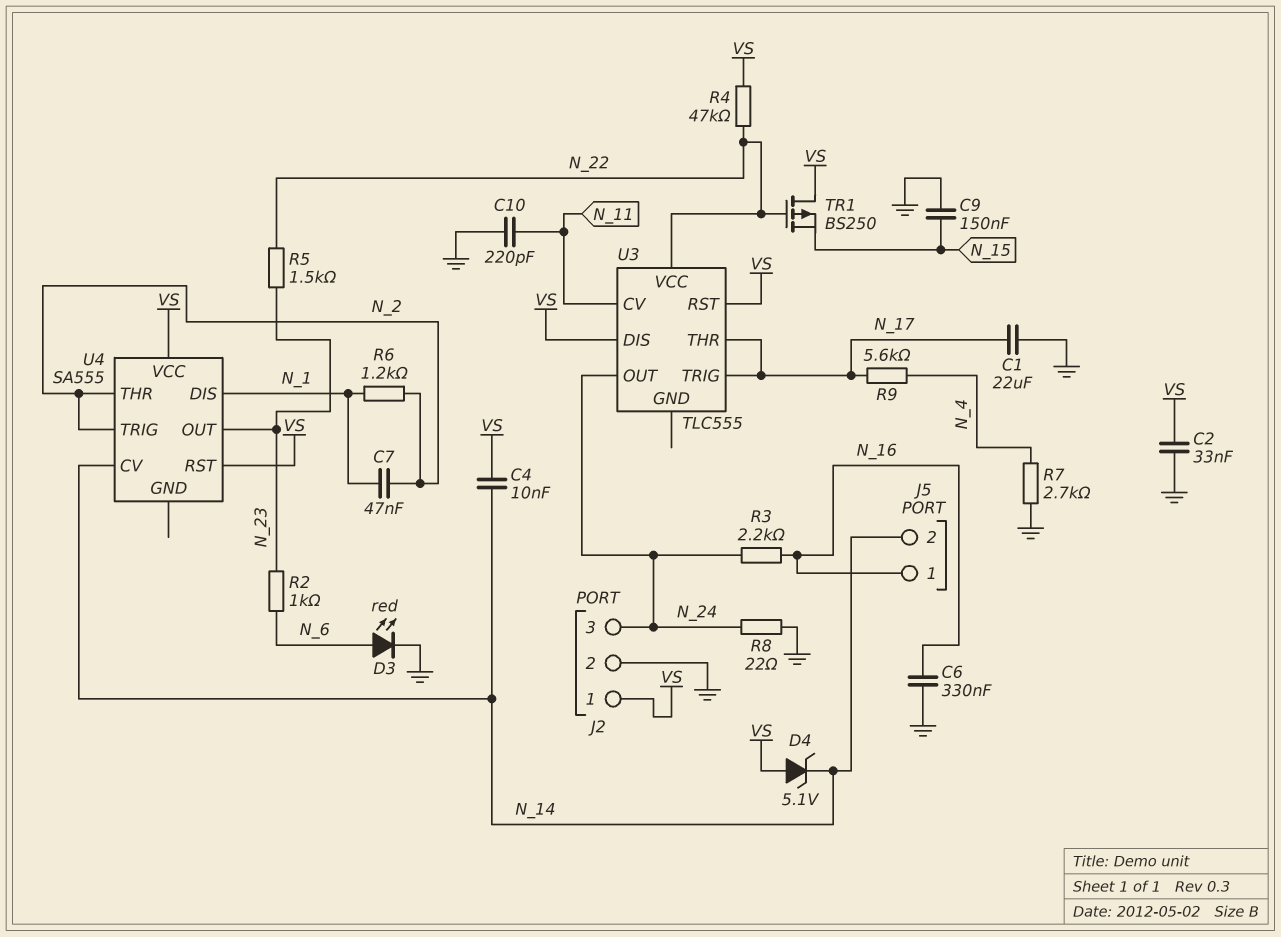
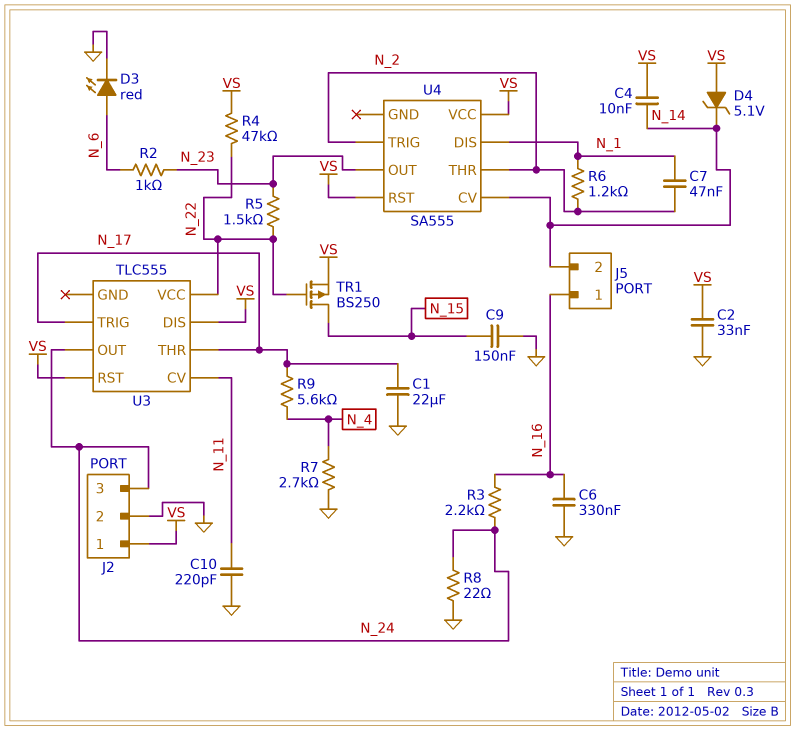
TR1: PMOS BS250 (G N_22, D VS, S N_15) -> PMOS BS250 (G N_22, D N_15, S VS)

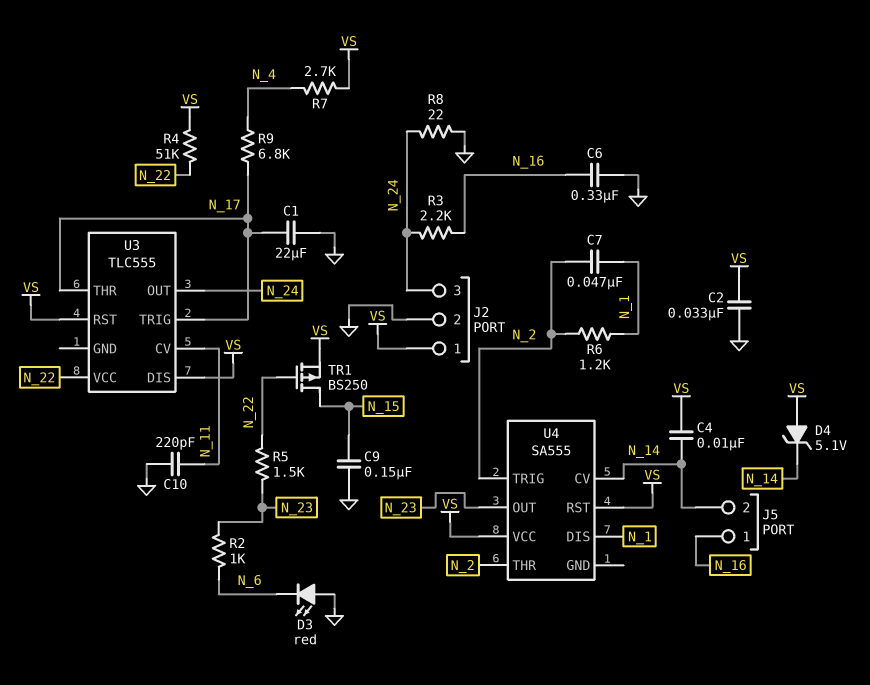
D3: LED red (A N_6, K GND) -> LED red (A GND, K N_6)
R4: 47k (N_22, VS) -> 51k (N_22, VS)
R7: 2.7k (GND, N_4) -> 2.7k (N_4, VS)
R9: 5.6k (N_4, N_17) -> 6.8k (N_4, N_17)

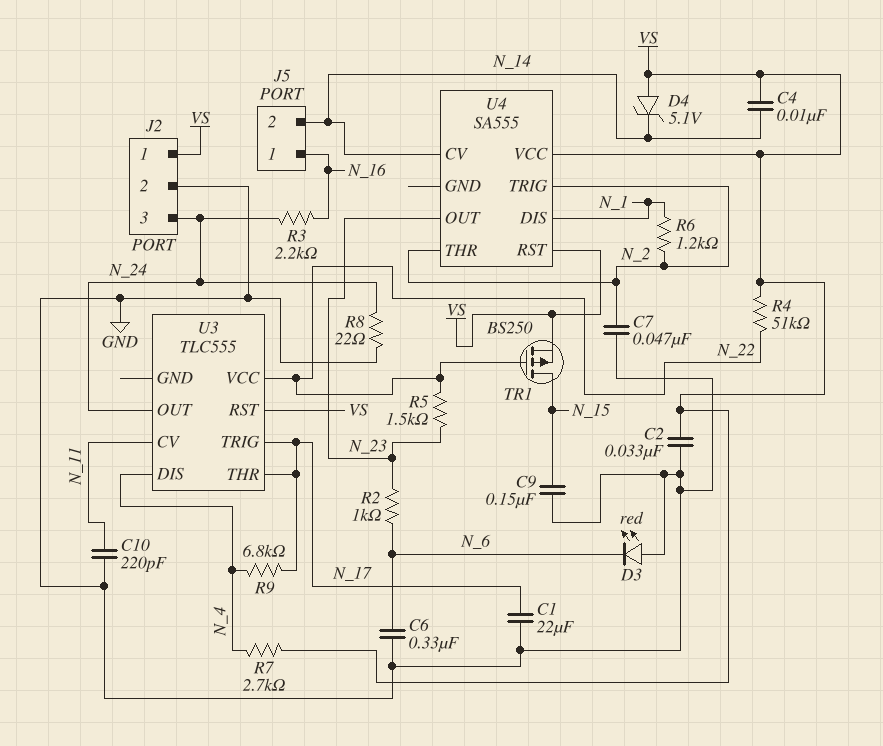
C6: 330nF (GND, N_16) -> 330nF (GND, N_6)
C7: 47nF (N_1, N_2) -> 47nF (GND, N_2)
U3 pin DIS: VS -> N_4

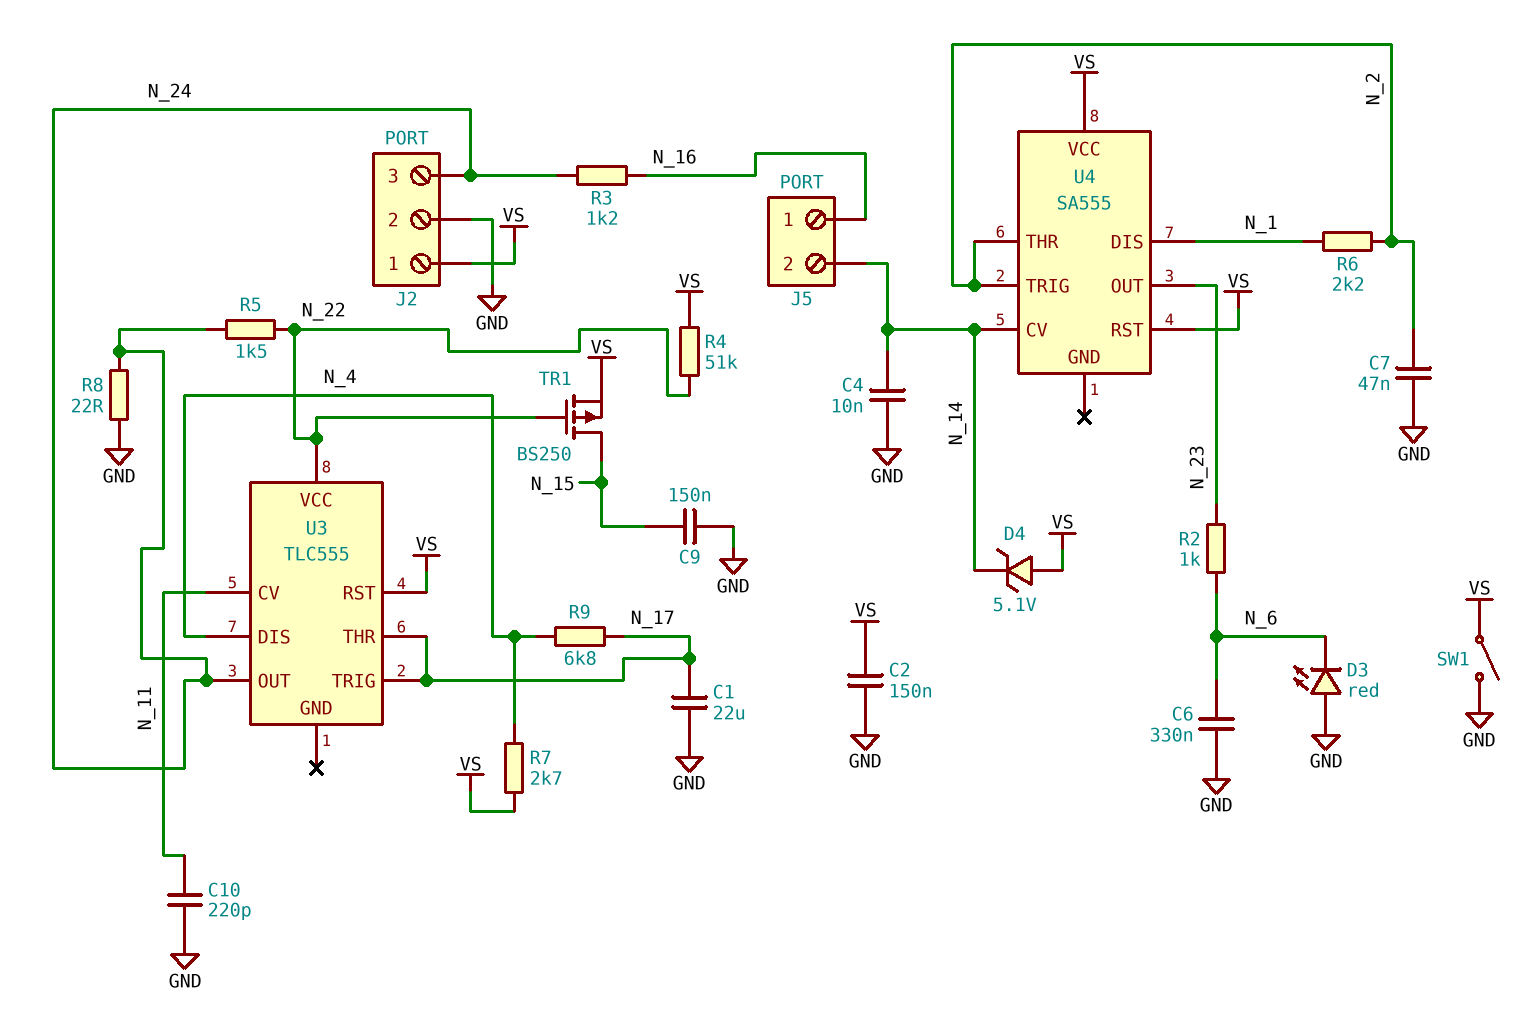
C2: 33nF (GND, VS) -> 150nF (GND, VS)
C4: 10nF (N_14, VS) -> 10nF (GND, N_14)
R3: 2.2k (N_16, N_24) -> 1.2k (N_16, N_24)
R5: 1.5k (N_22, N_23) -> 1.5k (N_22, N_24)
R6: 1.2k (N_1, N_2) -> 2.2k (N_1, N_2)
SW1: none -> switch (GND, VS)

